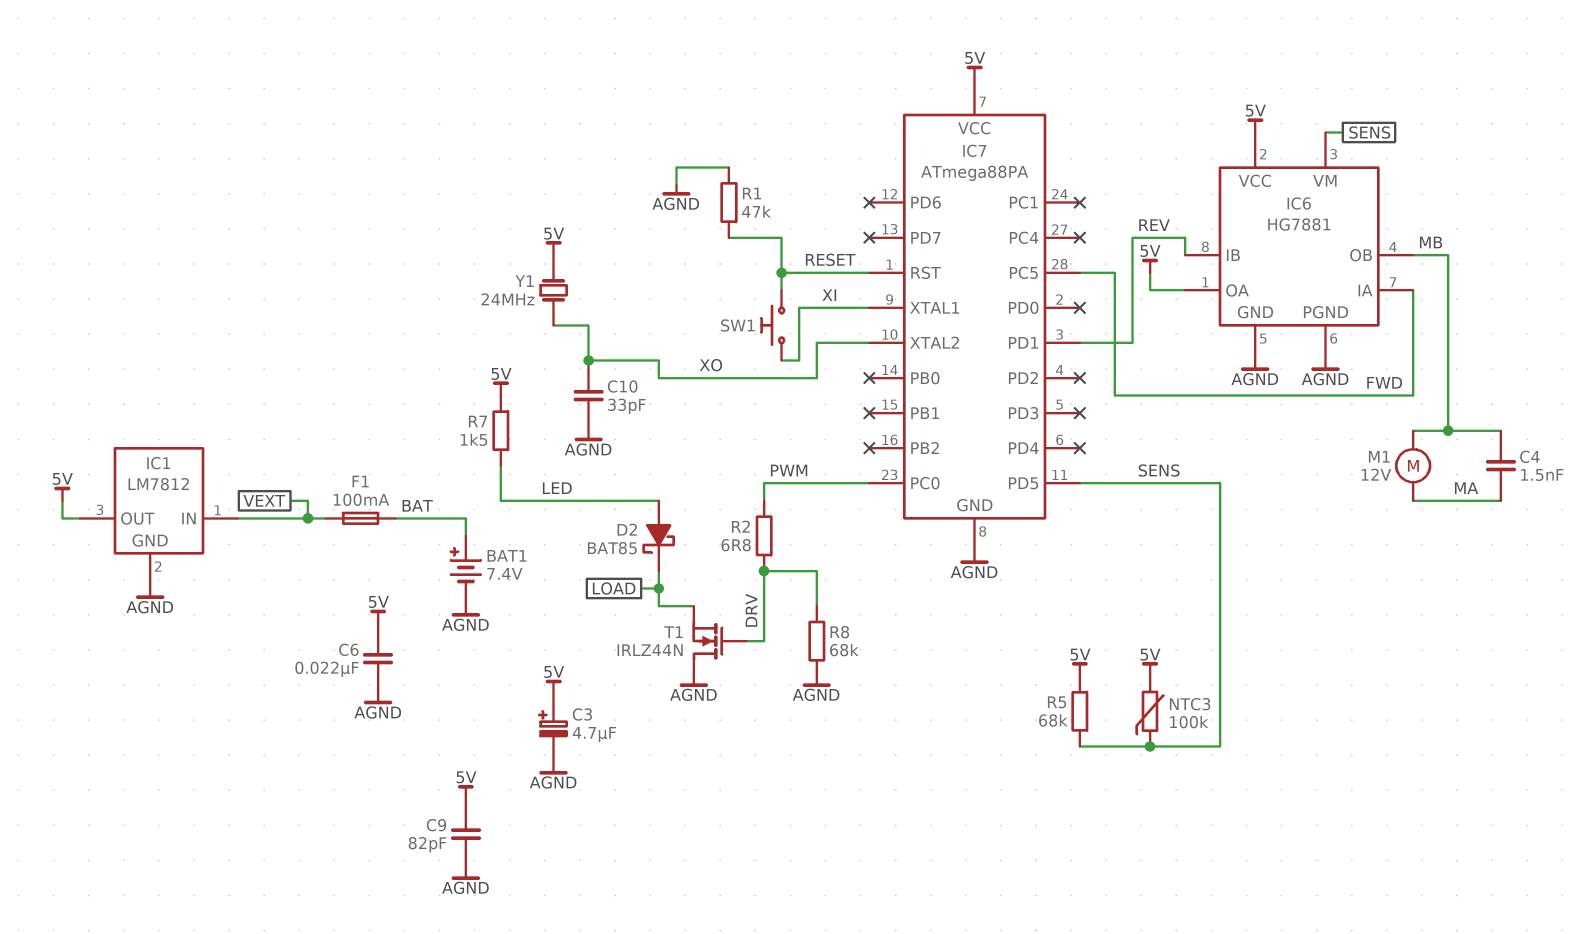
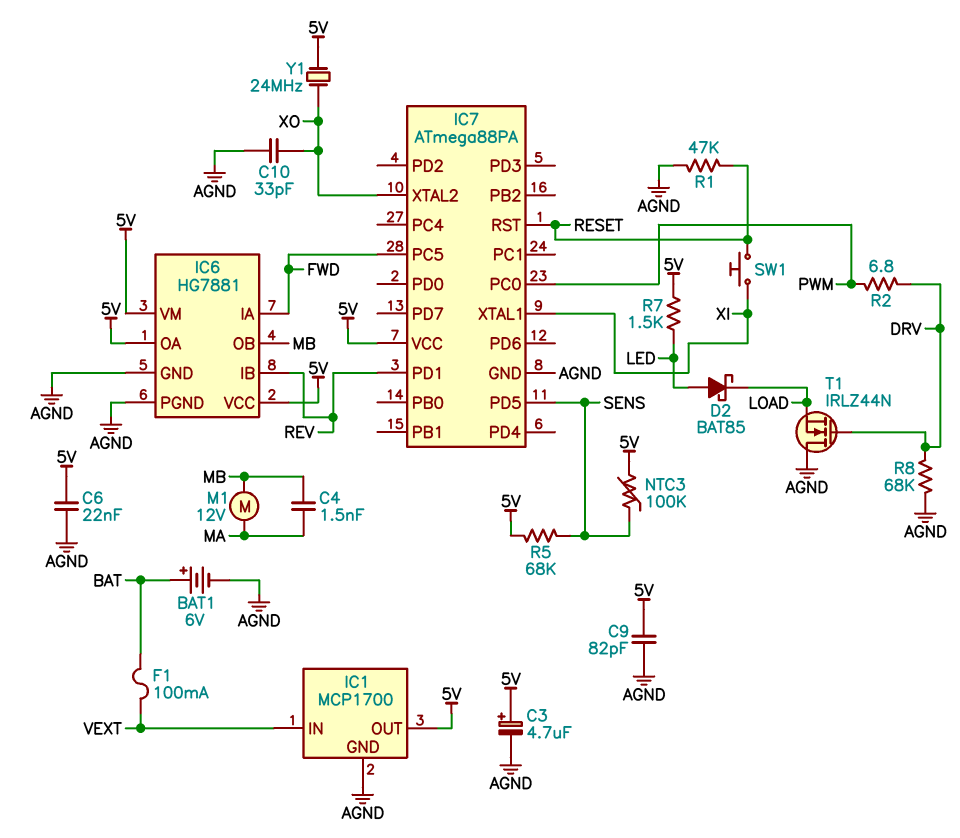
BAT1: 7.4V (plus BAT, minus AGND) -> 6V (plus BAT, minus AGND)
IC1: LM7812 -> MCP1700
IC6 pin VM: SENS -> 5V

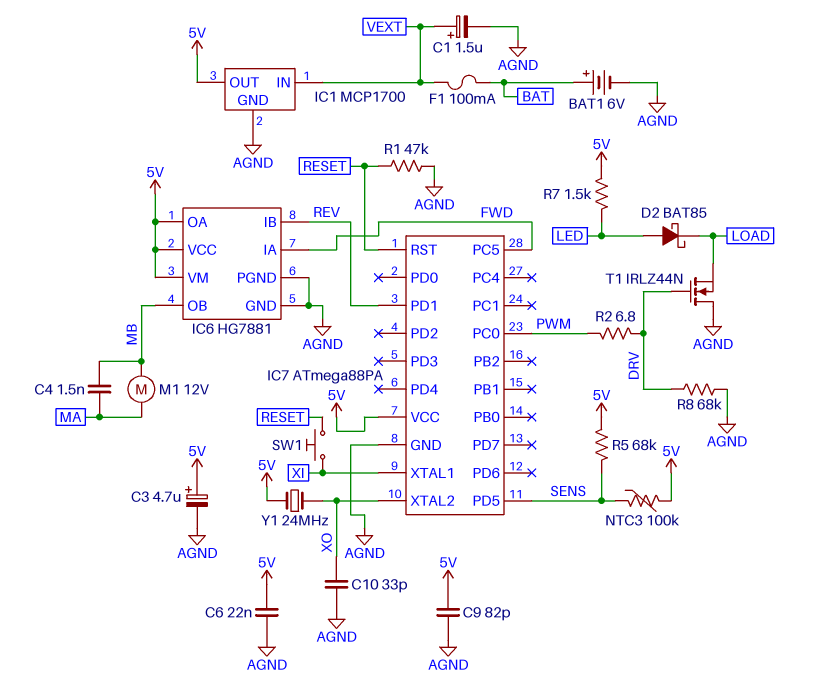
C1: none -> 1.5uF (plus VEXT, minus AGND)

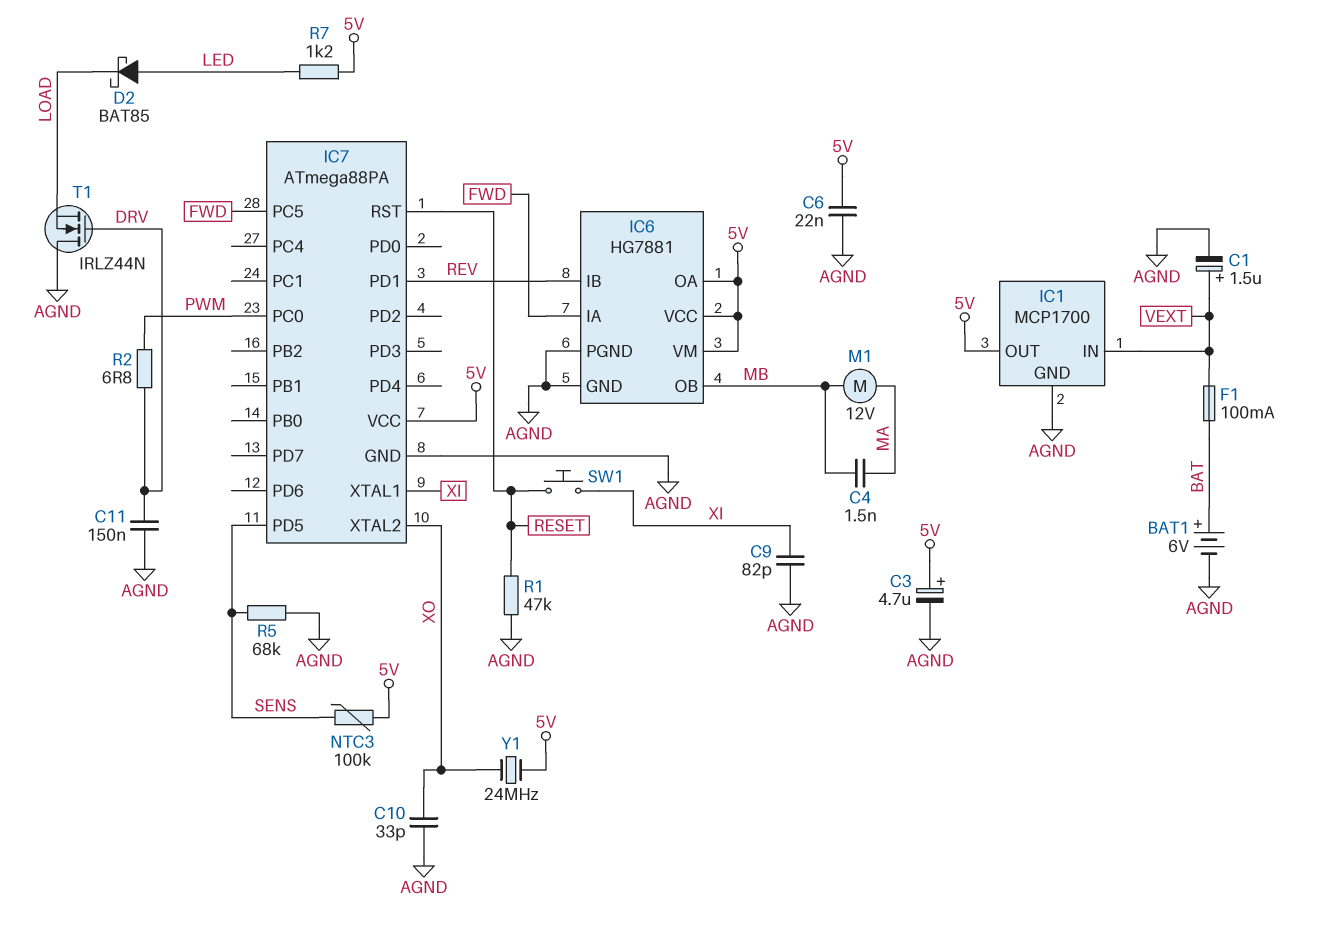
C9: 82pF (5V, AGND) -> 82pF (AGND, XI)
C11: none -> 150nF (AGND, DRV)
R5: 68k (5V, SENS) -> 68k (AGND, SENS)
R7: 1.5k (5V, LED) -> 1.2k (5V, LED)
R8: 68k (AGND, DRV) -> none

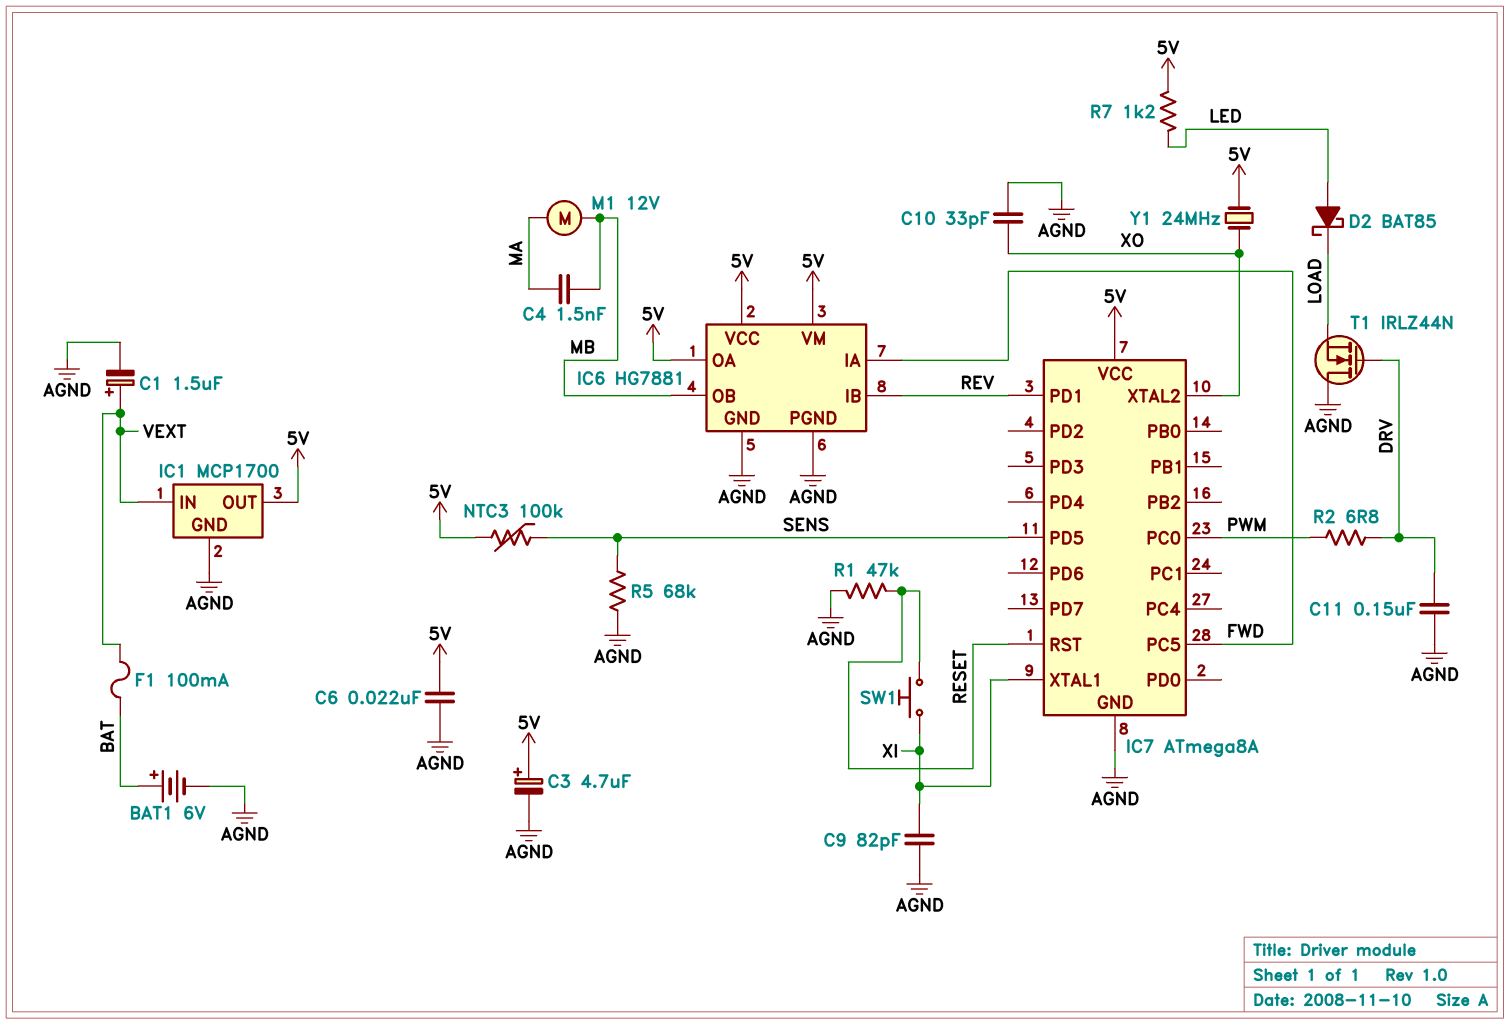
IC7: ATmega88PA -> ATmega8A

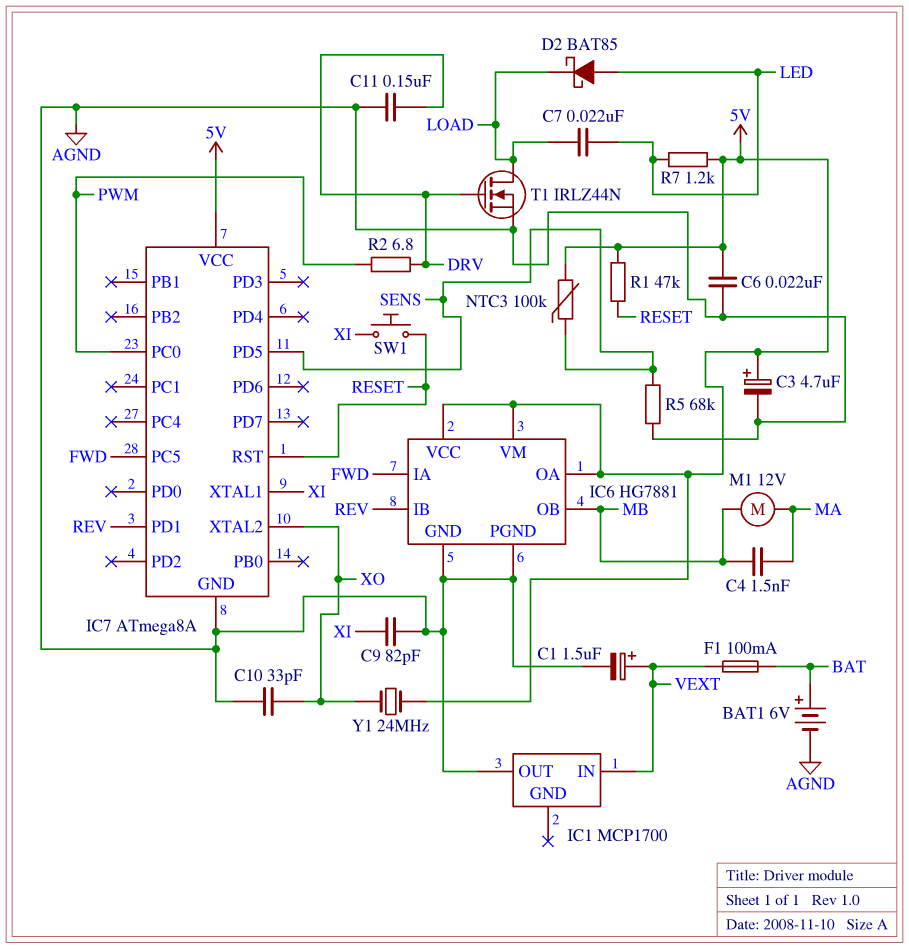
C7: none -> 22nF (LED, LOAD)
IC1 pin GND: AGND -> none
IC1 pin OUT: 5V -> AGND
R1: 47k (AGND, RESET) -> 47k (5V, RESET)
T1: NMOS IRLZ44N (G DRV, D AGND, S LOAD) -> NMOS IRLZ44N (G DRV, D LOAD, S AGND)

